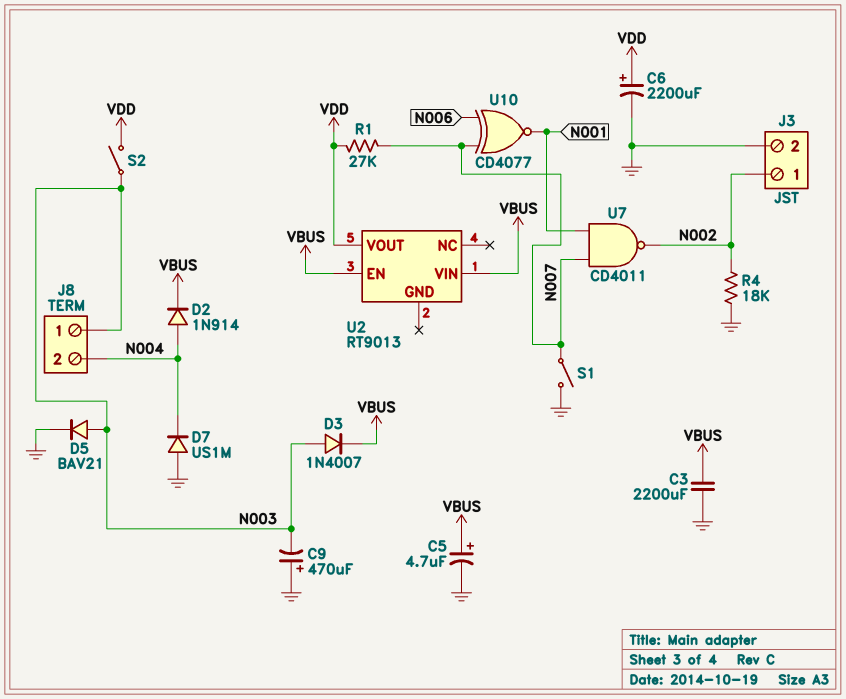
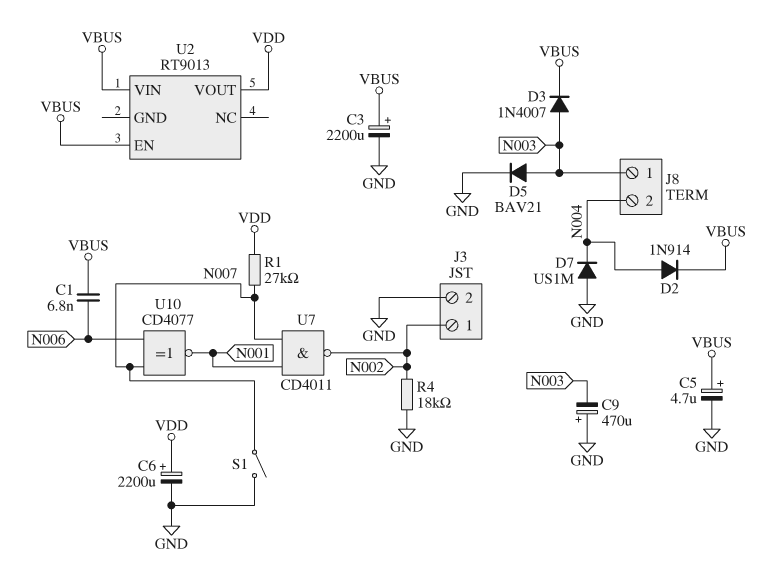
C1: none -> 6.8nF (N006, VBUS)
C3: 2200uF (GND, VBUS) -> 2200uF (plus VBUS, minus GND)
S2: switch (N003, VDD) -> none

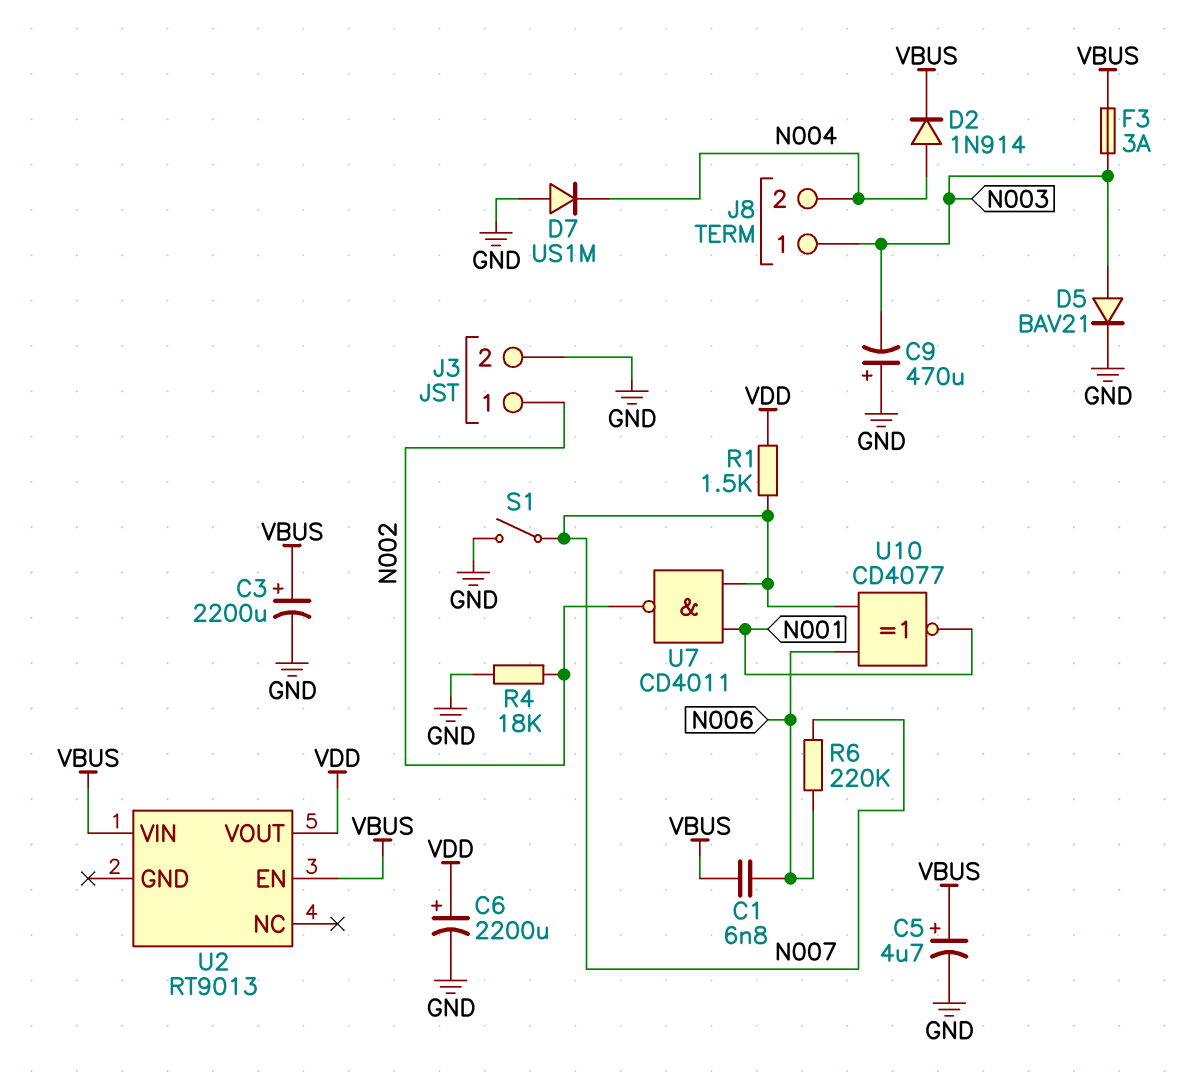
D3: diode 1N4007 (A N003, K VBUS) -> none
F3: none -> 3A (N003, VBUS)
R1: 27k (N007, VDD) -> 1.5k (N007, VDD)
R6: none -> 220k (N006, N007)

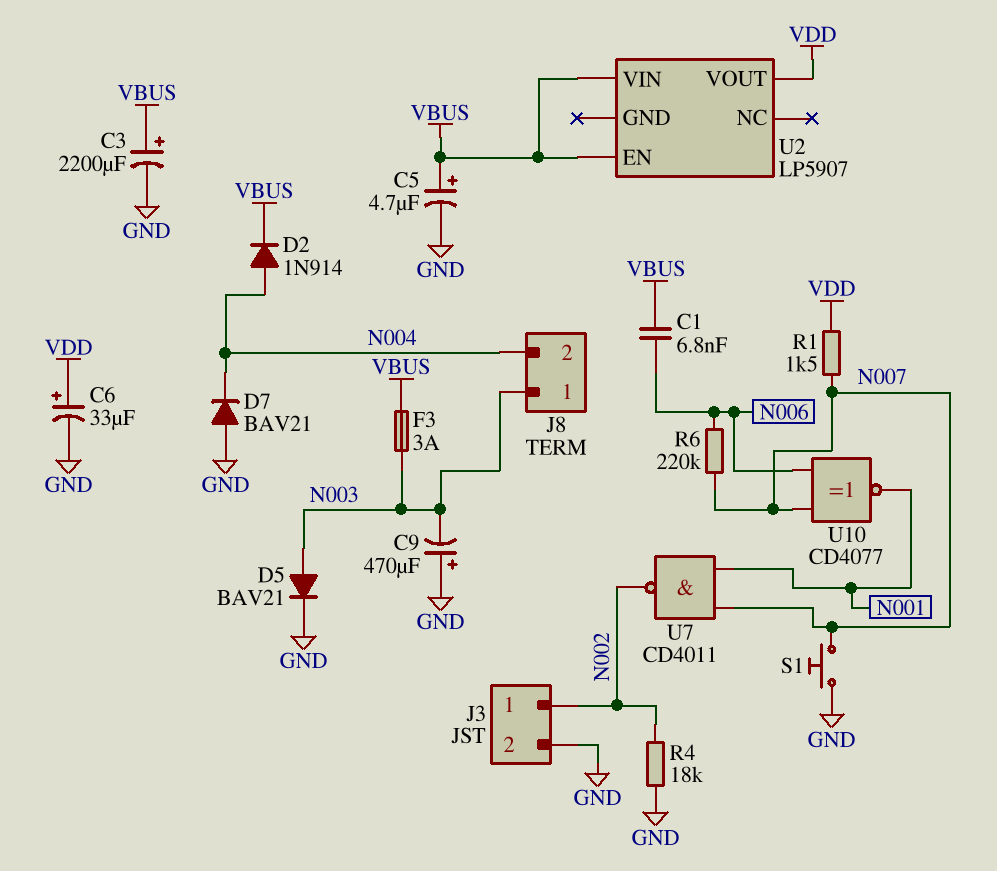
C6: 2200uF (plus VDD, minus GND) -> 33uF (plus VDD, minus GND)
D7: diode US1M (A GND, K N004) -> diode BAV21 (A GND, K N004)
S1: switch (GND, N007) -> button (GND, N007)
U2: RT9013 -> LP5907

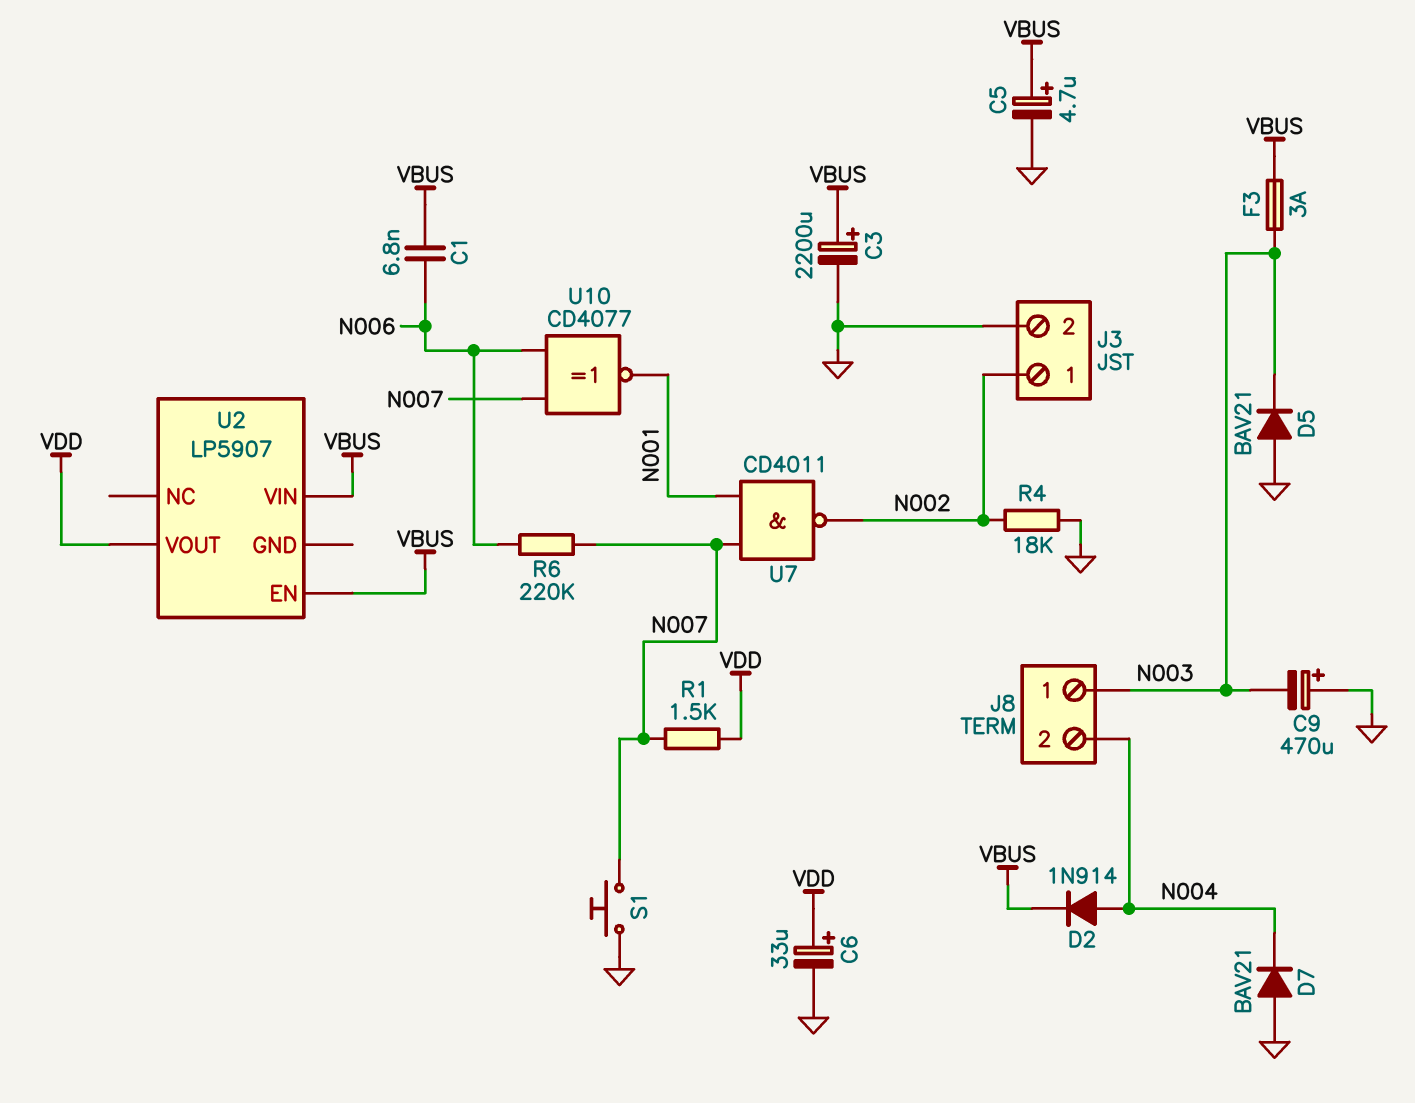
D5: diode BAV21 (A N003, K GND) -> diode BAV21 (A GND, K N003)

